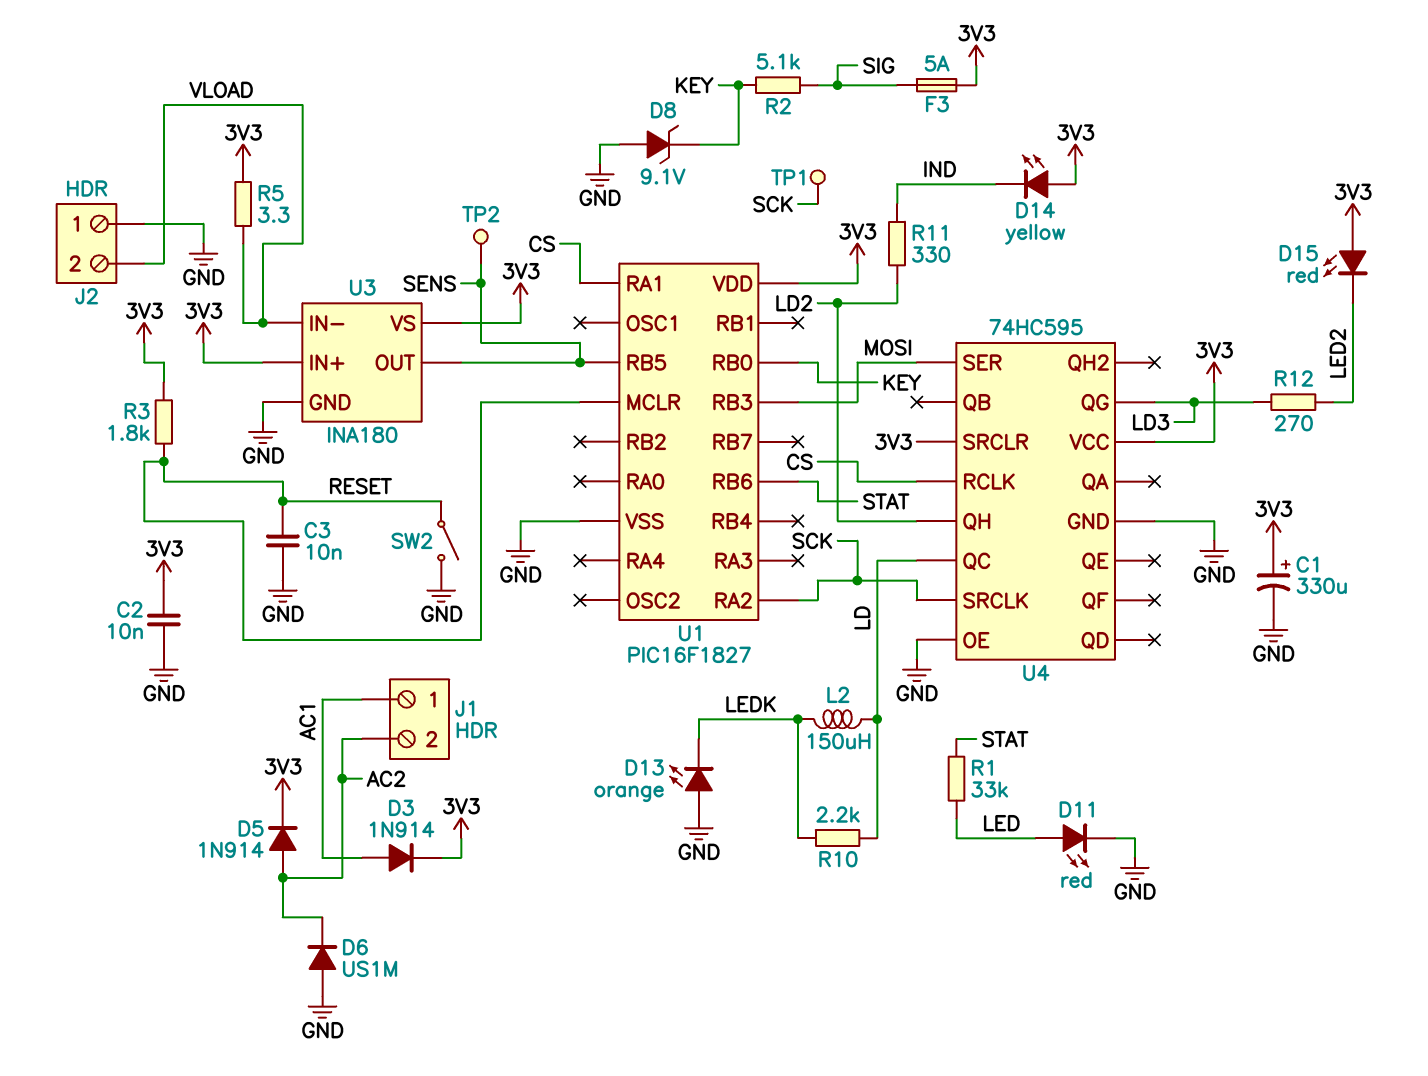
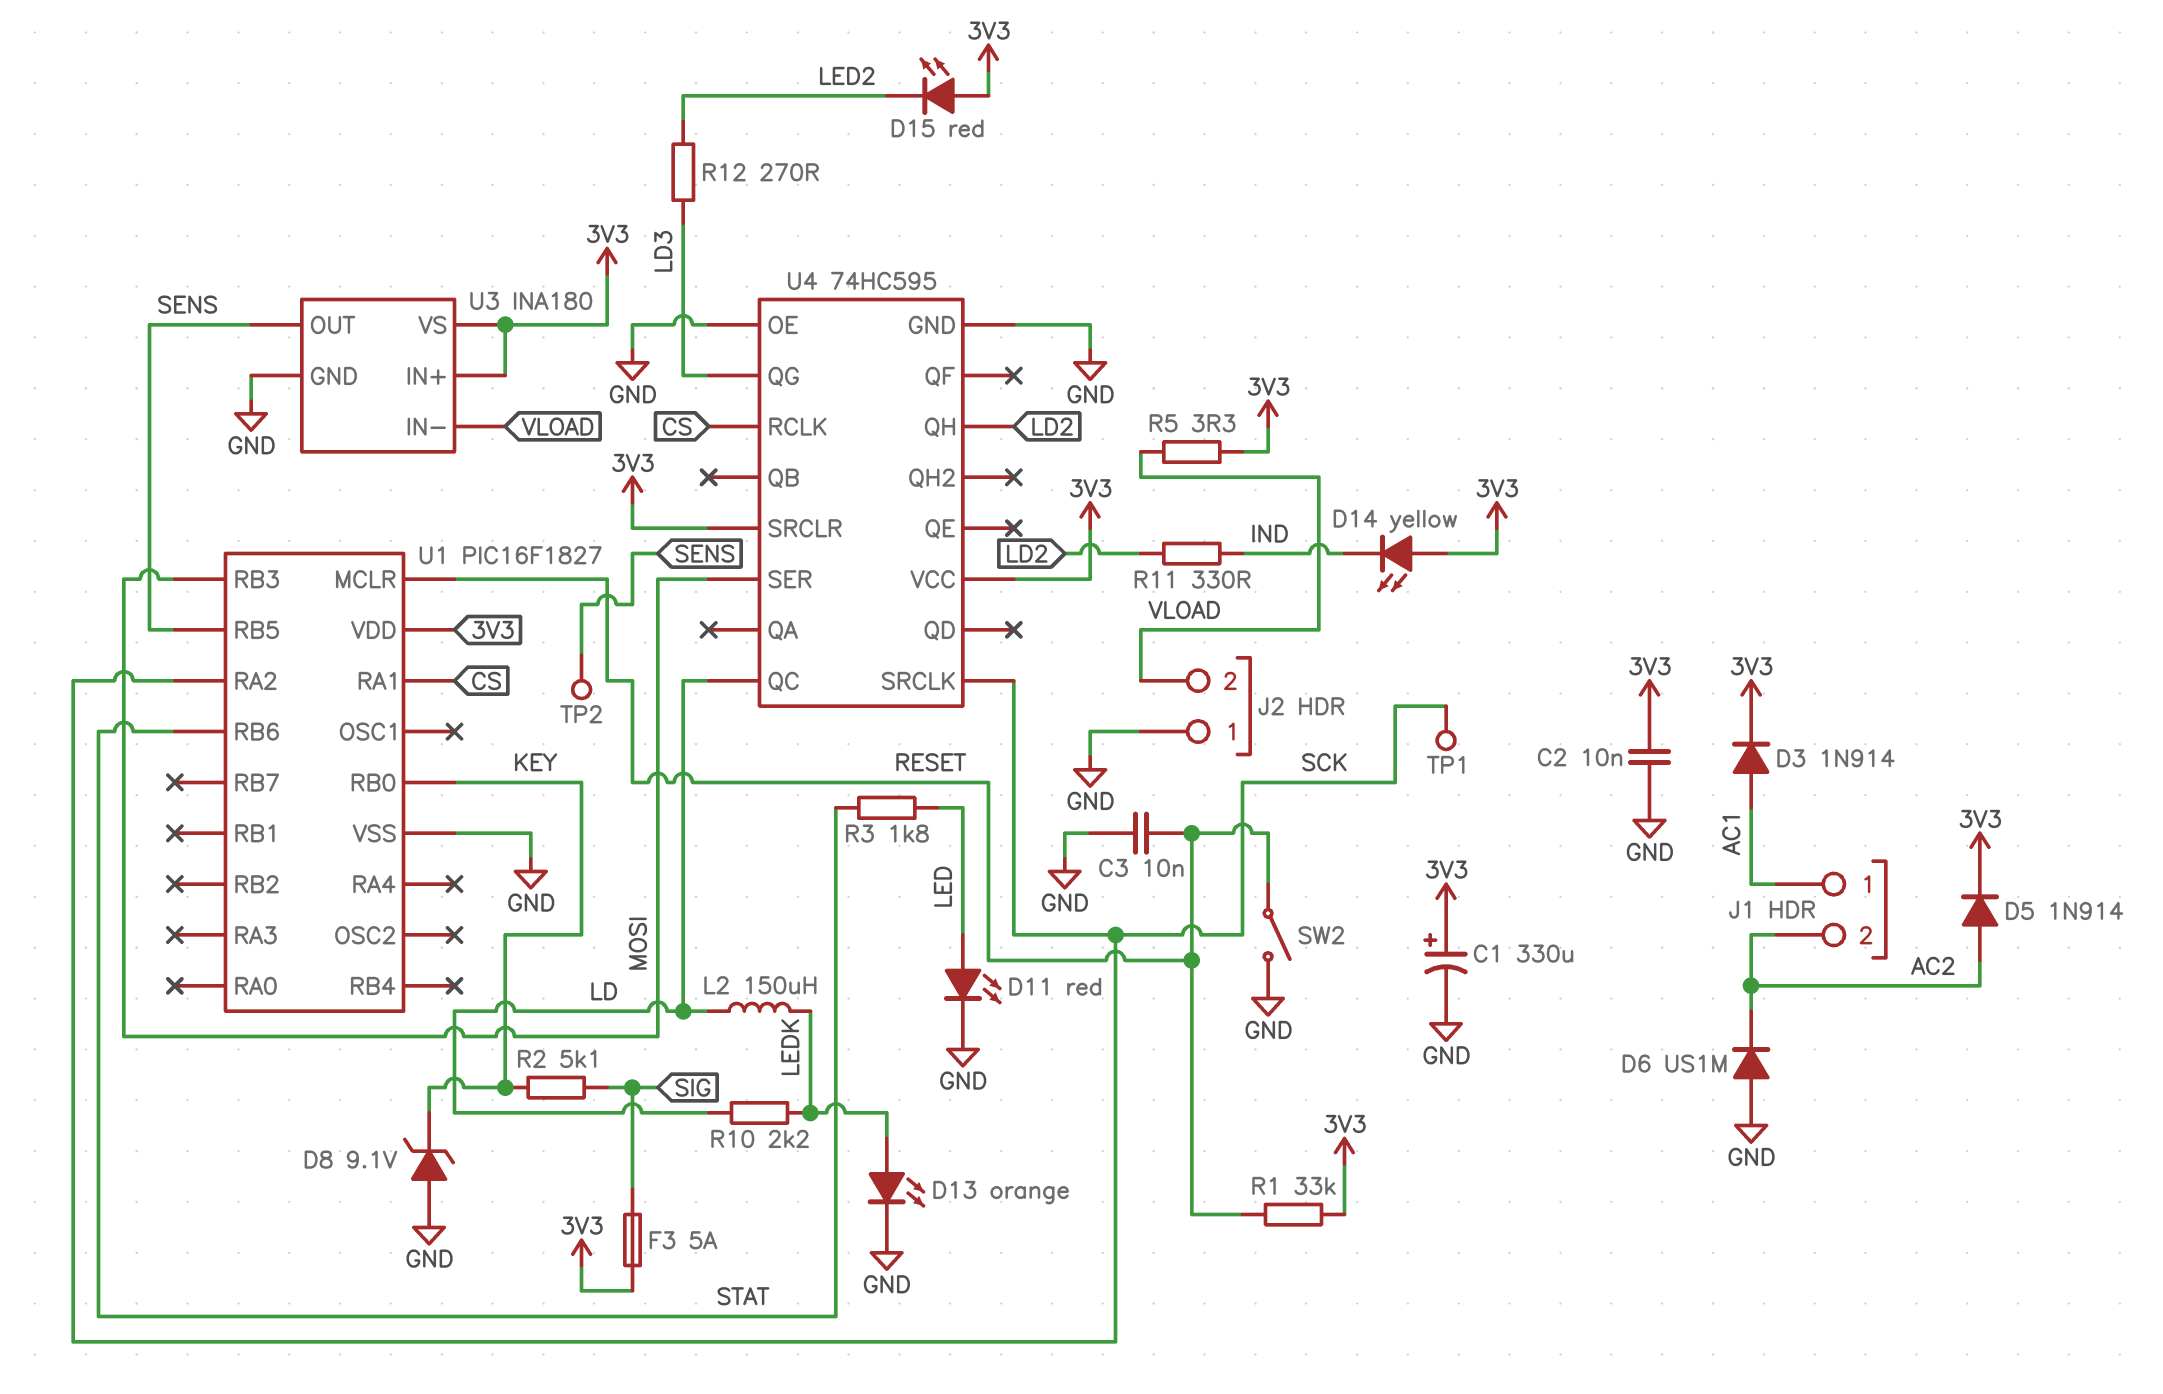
D13: LED orange (A GND, K LEDK) -> LED orange (A LEDK, K GND)
R1: 33k (LED, STAT) -> 33k (3V3, RESET)
R3: 1.8k (3V3, RESET) -> 1.8k (LED, STAT)

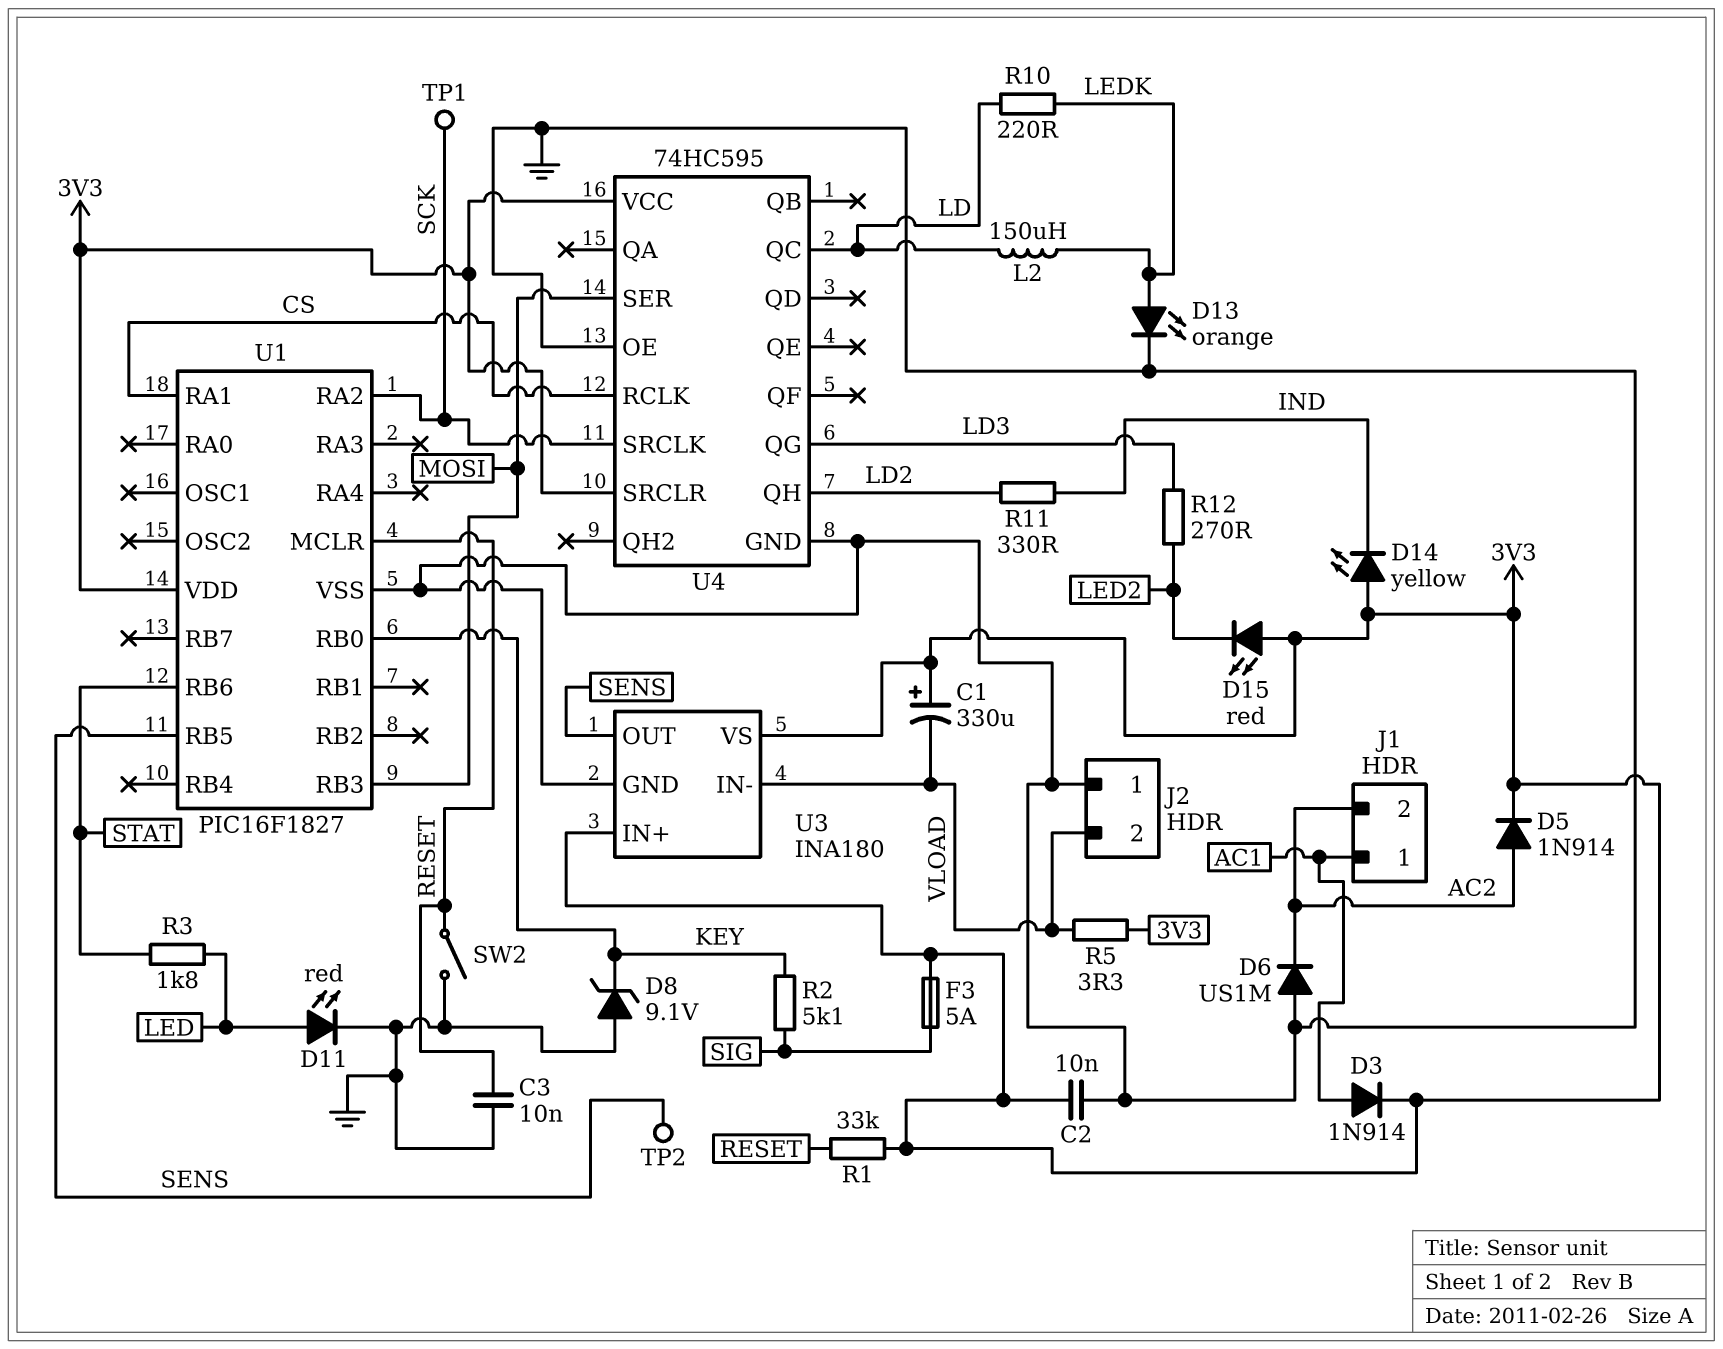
C1: 330uF (plus 3V3, minus GND) -> 330uF (plus 3V3, minus VLOAD)
R10: 2.2k (LD, LEDK) -> 220 (LD, LEDK)

